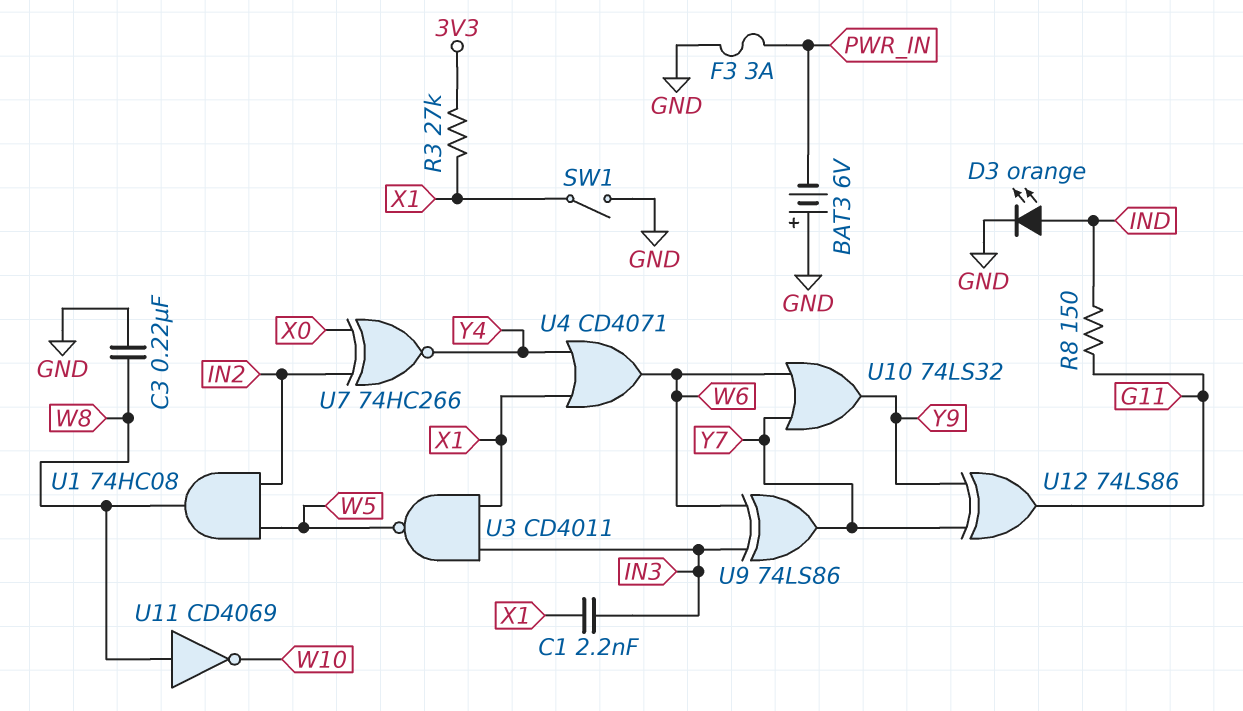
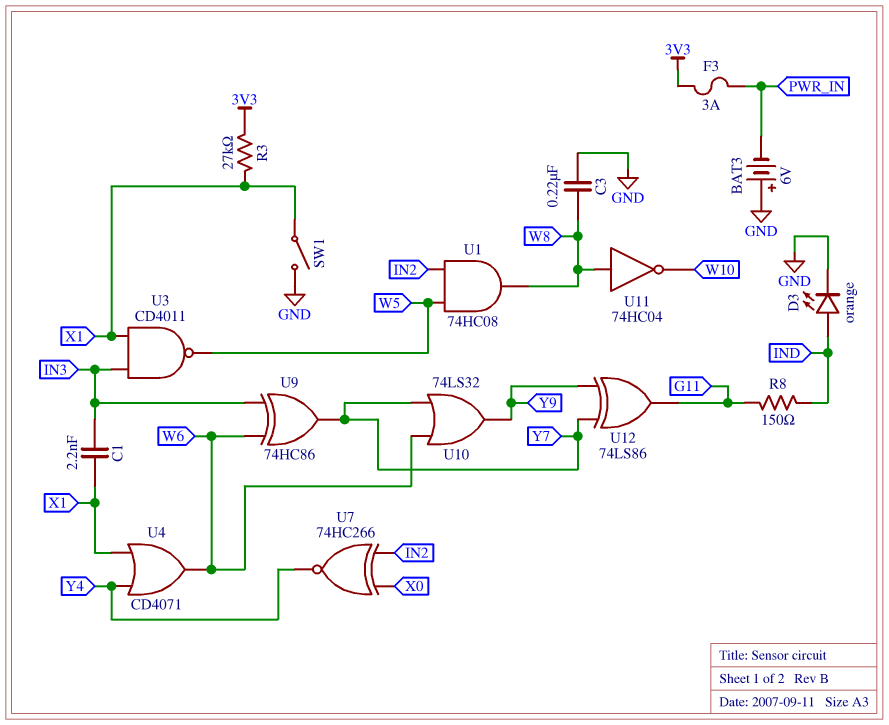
F3: 3A (GND, PWR_IN) -> 3A (3V3, PWR_IN)
U9: XOR 74LS86 (in IN3, in W6, out Y7) -> XOR 74HC86 (in IN3, in W6, out Y7)
U11: NOT CD4069 (in W8, out W10) -> NOT 74HC04 (in W8, out W10)

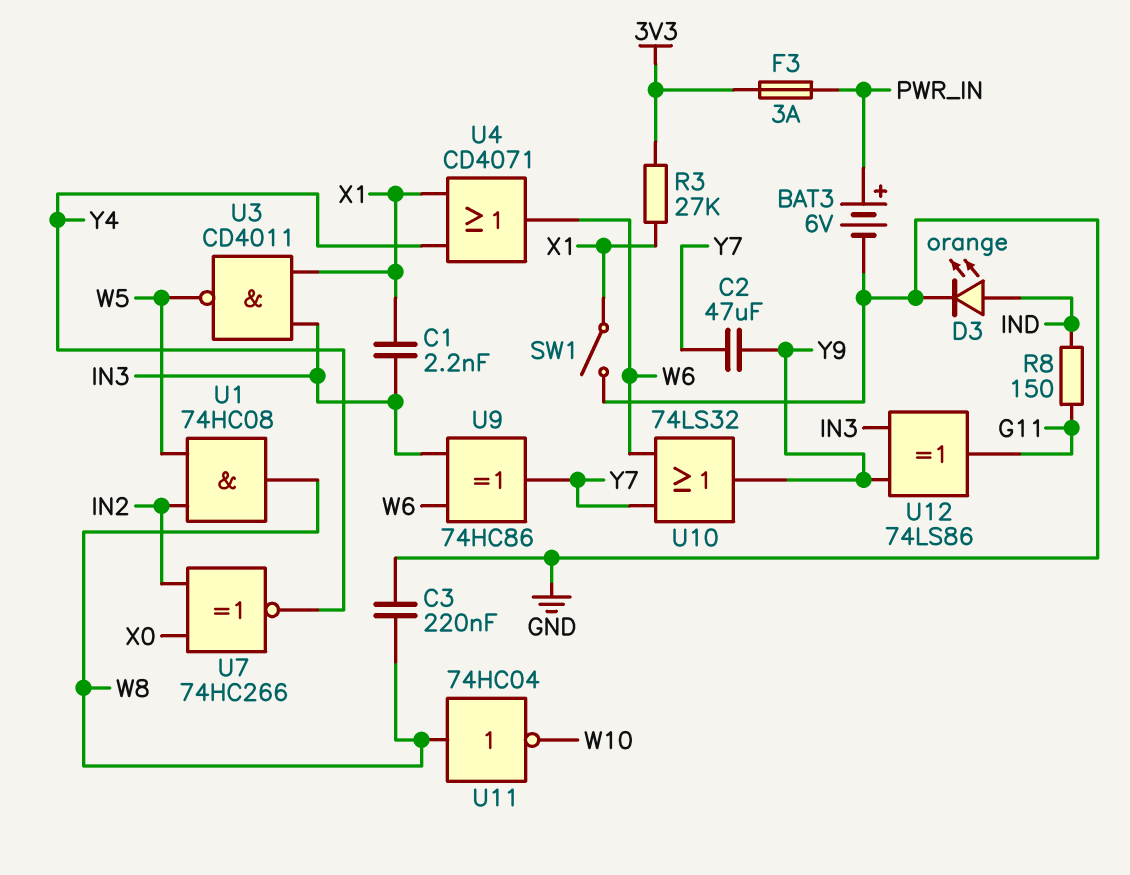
BAT3: 6V (plus GND, minus PWR_IN) -> 6V (plus PWR_IN, minus GND)
C2: none -> 47uF (Y7, Y9)
U12: XOR 74LS86 (in Y7, in Y9, out G11) -> XOR 74LS86 (in IN3, in Y9, out G11)

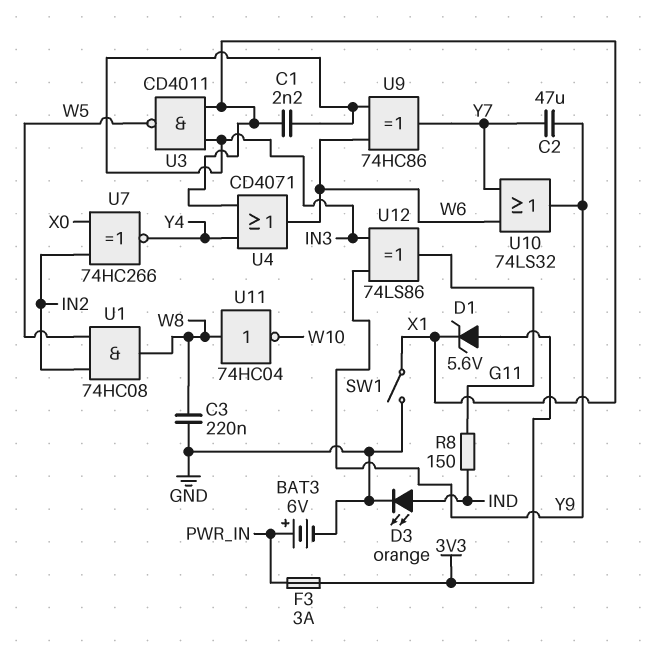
D1: none -> zener 5.6V (A 3V3, K X1)
R3: 27k (3V3, X1) -> none

